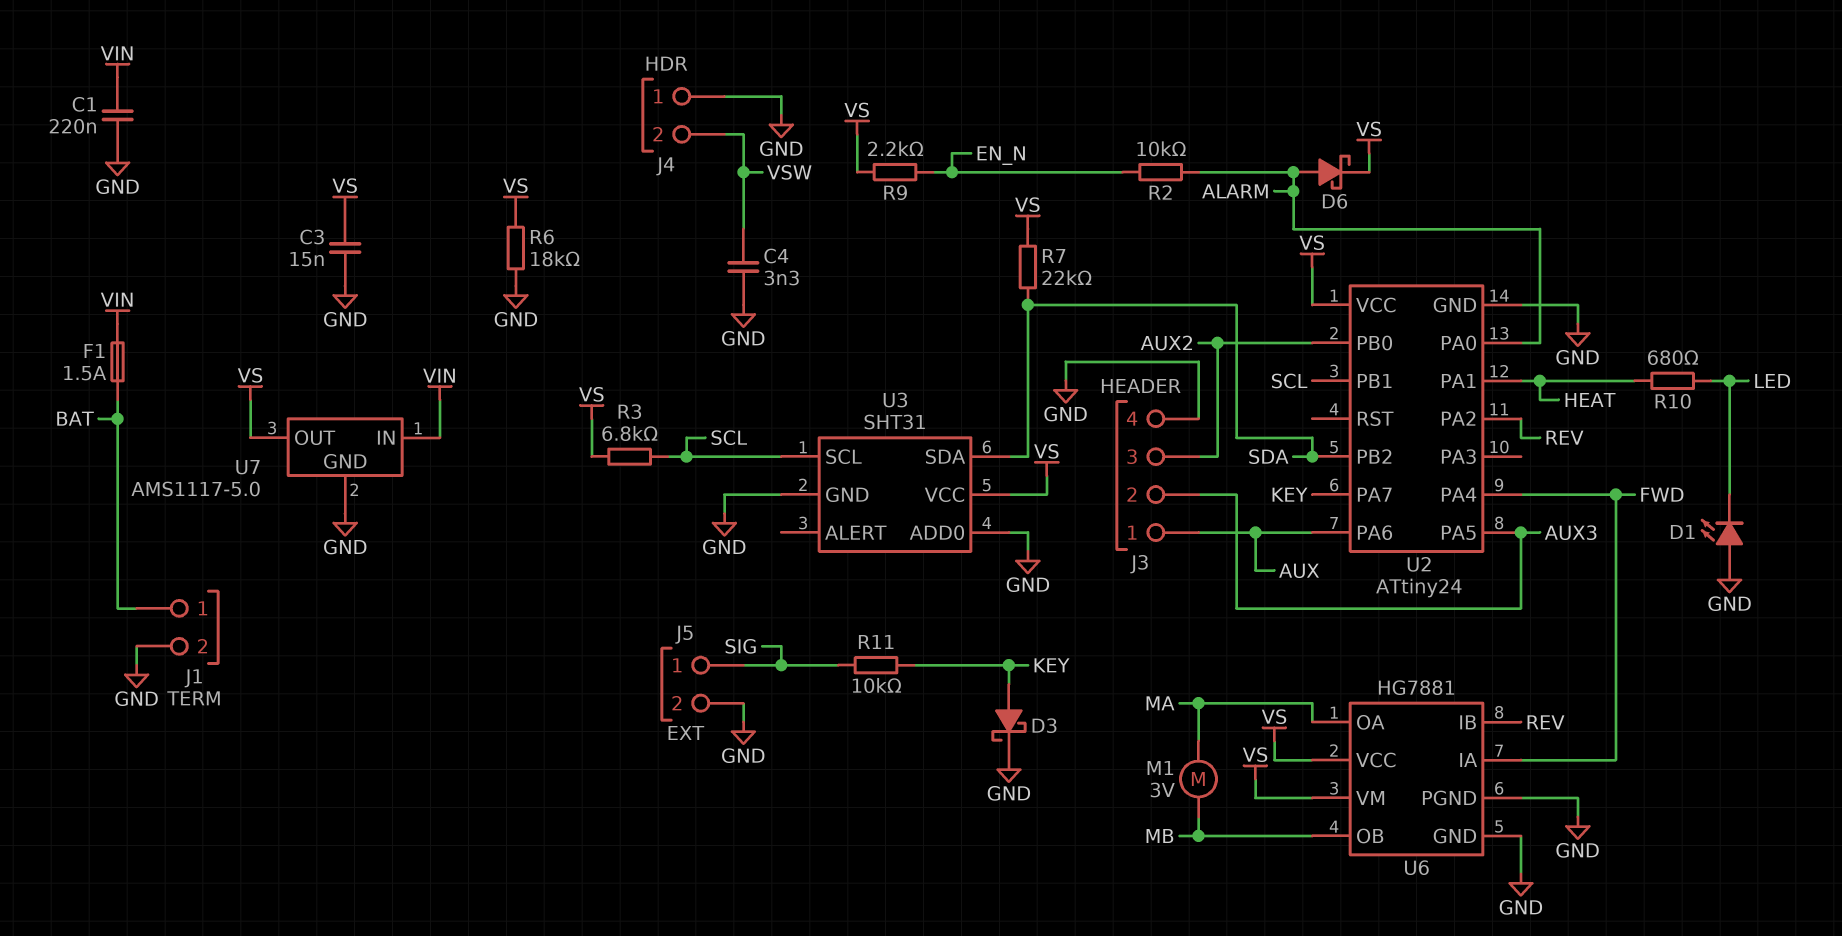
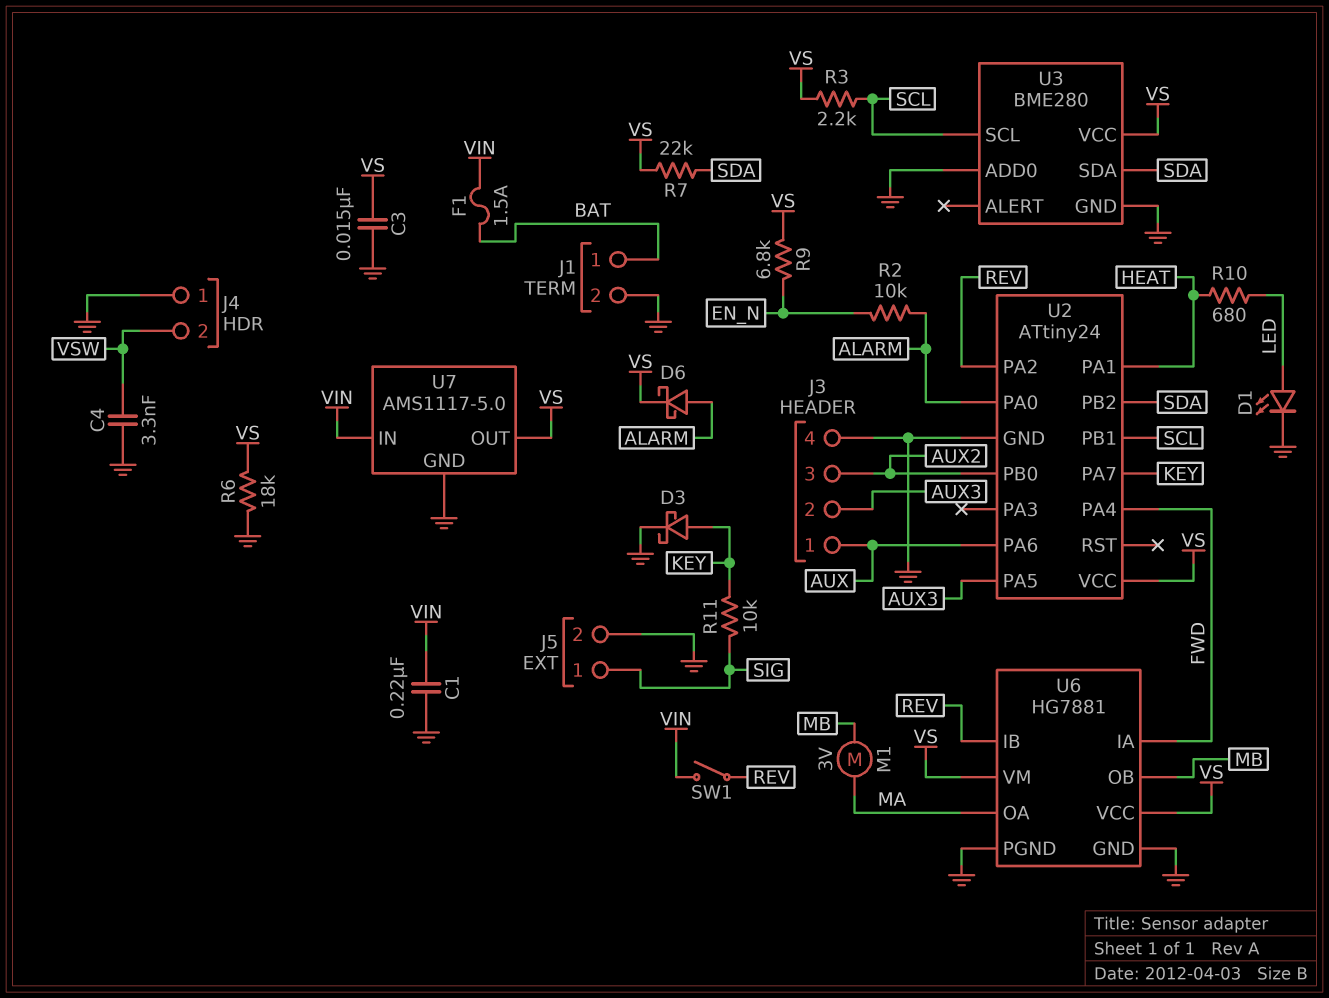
D1: LED (A GND, K LED) -> LED (A LED, K GND)
R3: 6.8k (SCL, VS) -> 2.2k (SCL, VS)
R9: 2.2k (EN_N, VS) -> 6.8k (EN_N, VS)
SW1: none -> switch (REV, VIN)
U3: SHT31 -> BME280

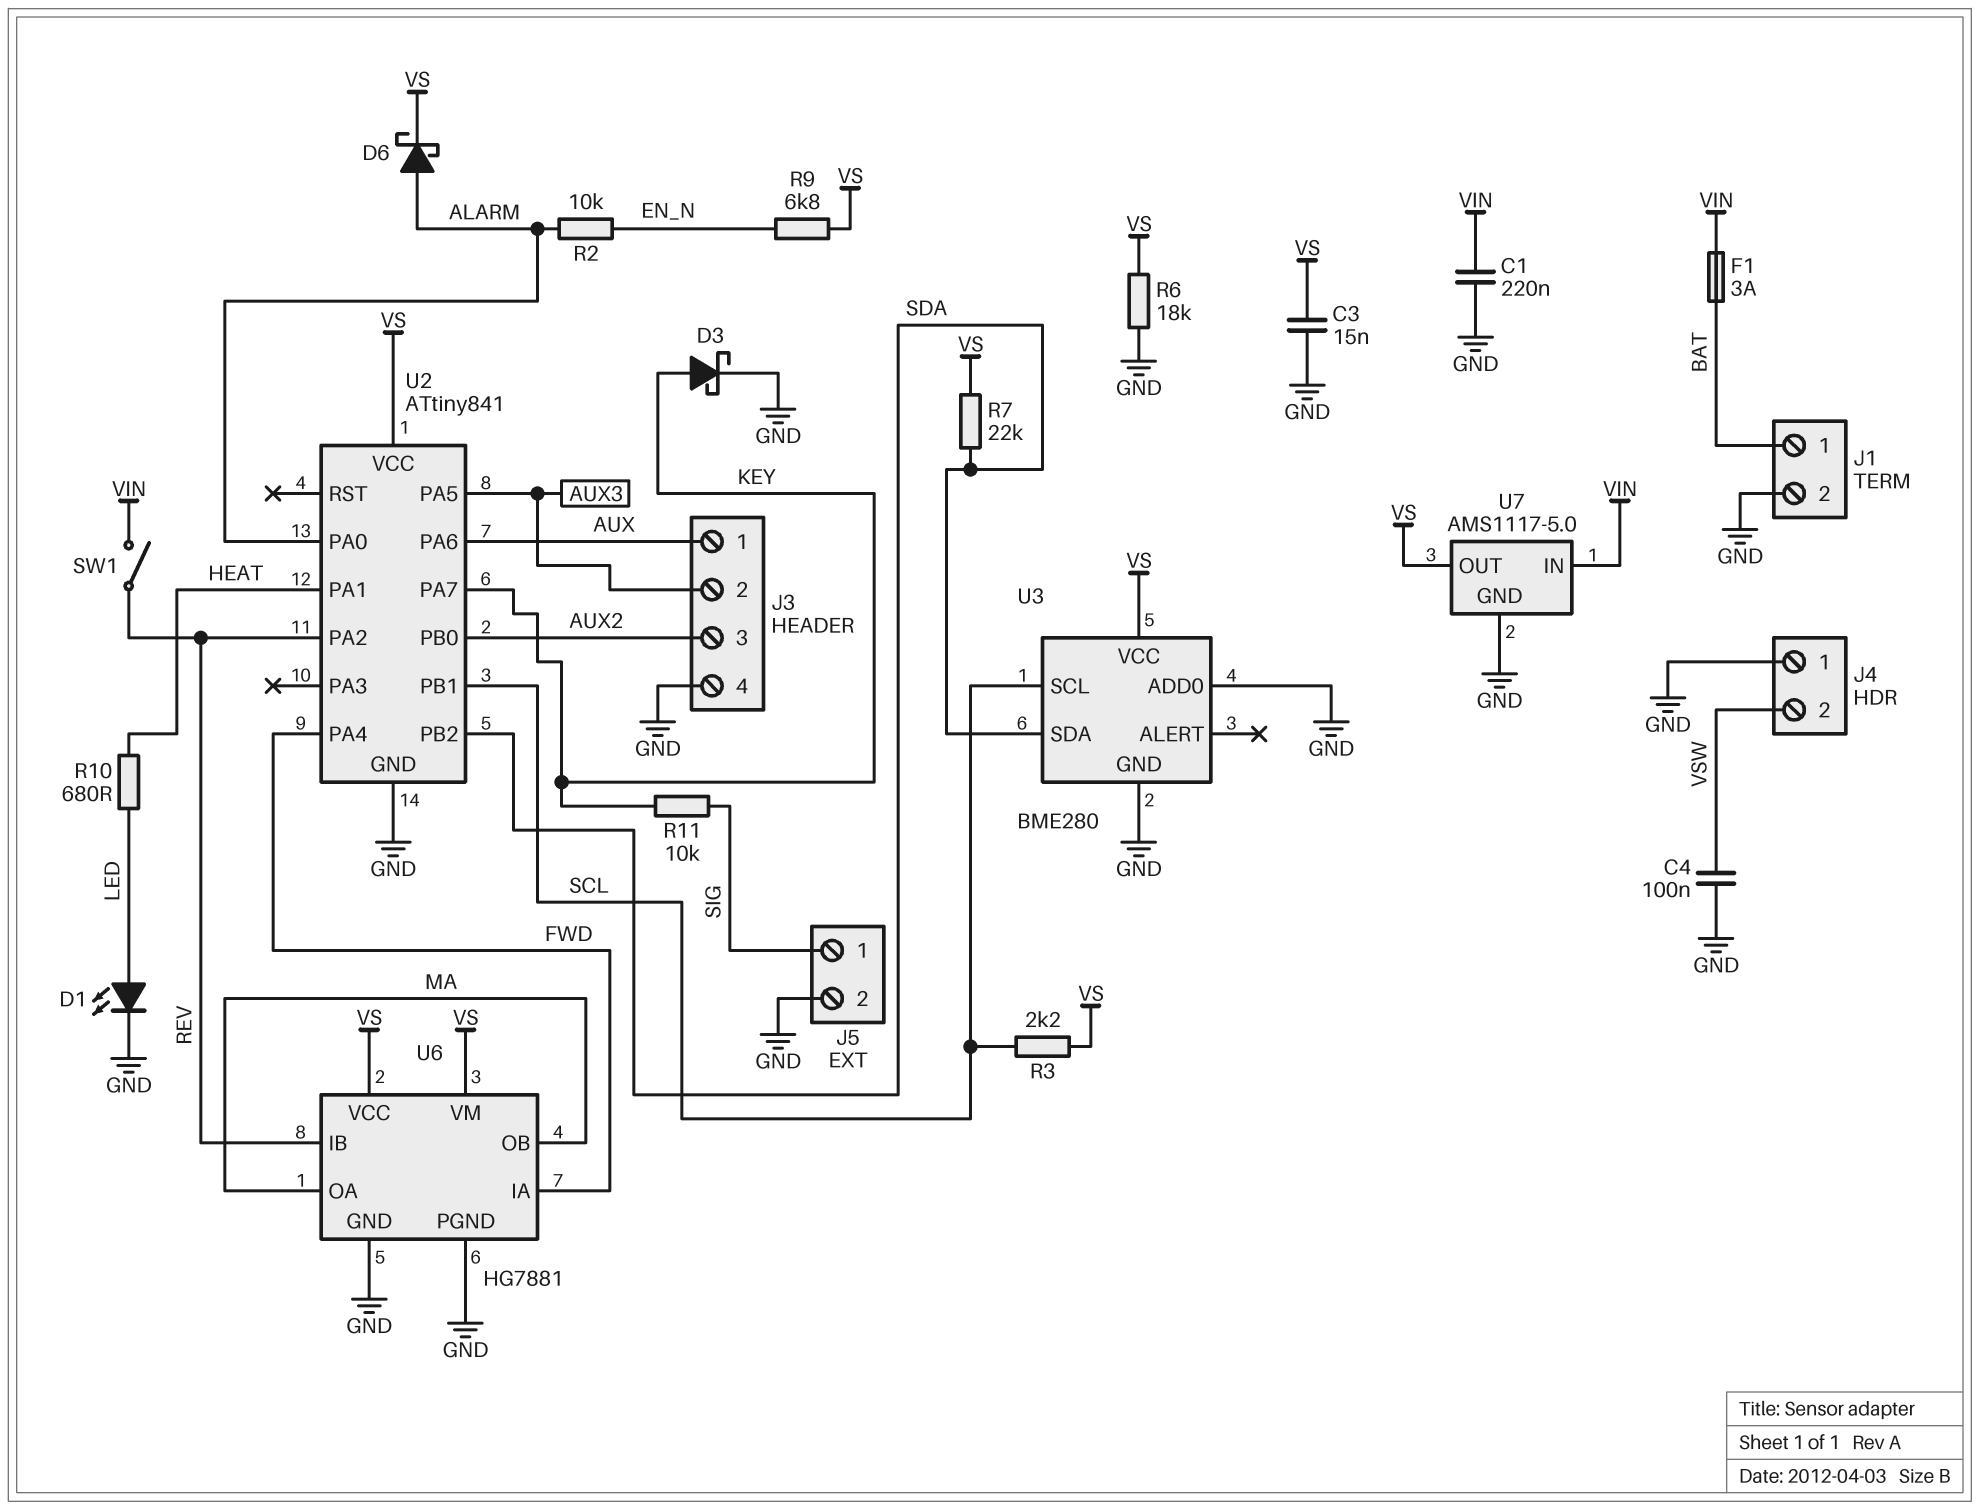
C4: 3.3nF (GND, VSW) -> 100nF (GND, VSW)
F1: 1.5A (BAT, VIN) -> 3A (BAT, VIN)
M1: motor 3V (MA, MB) -> none
U2: ATtiny24 -> ATtiny841
U6 pin OB: MB -> MA

